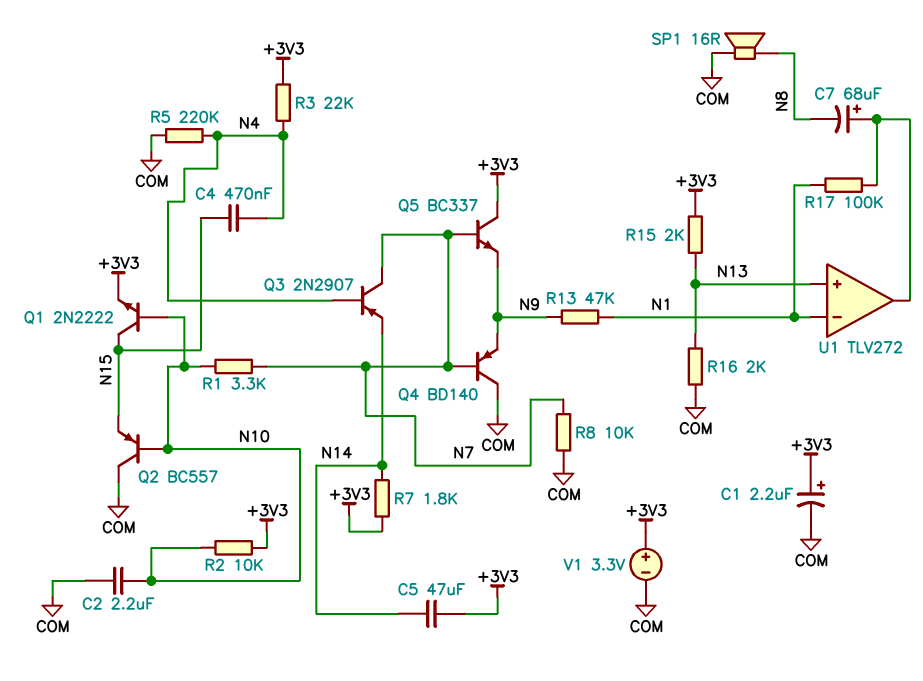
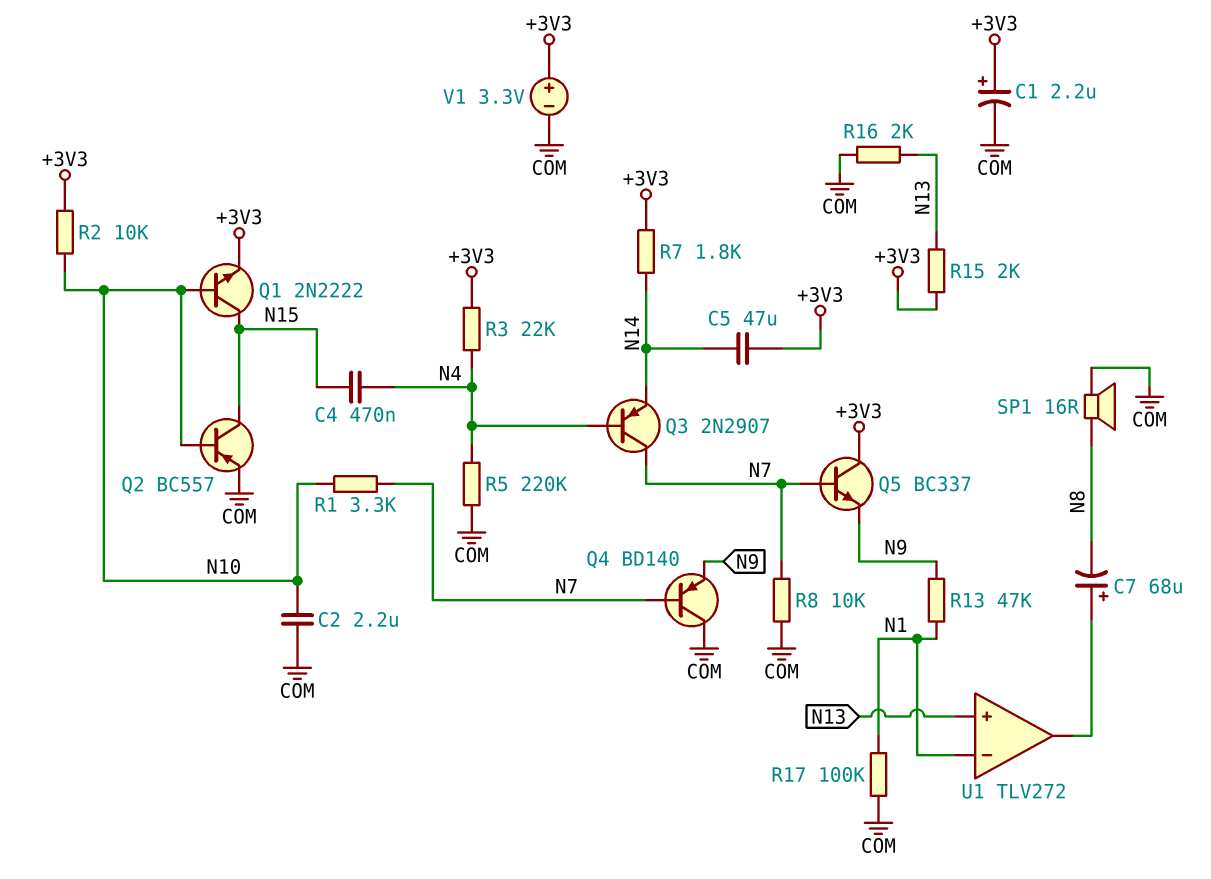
Q2: PNP BC557 (B N10, C COM, E N15) -> PNP BC557 (B N10, C N15, E COM)
R17: 100k (N1, U1/out) -> 100k (COM, N1)

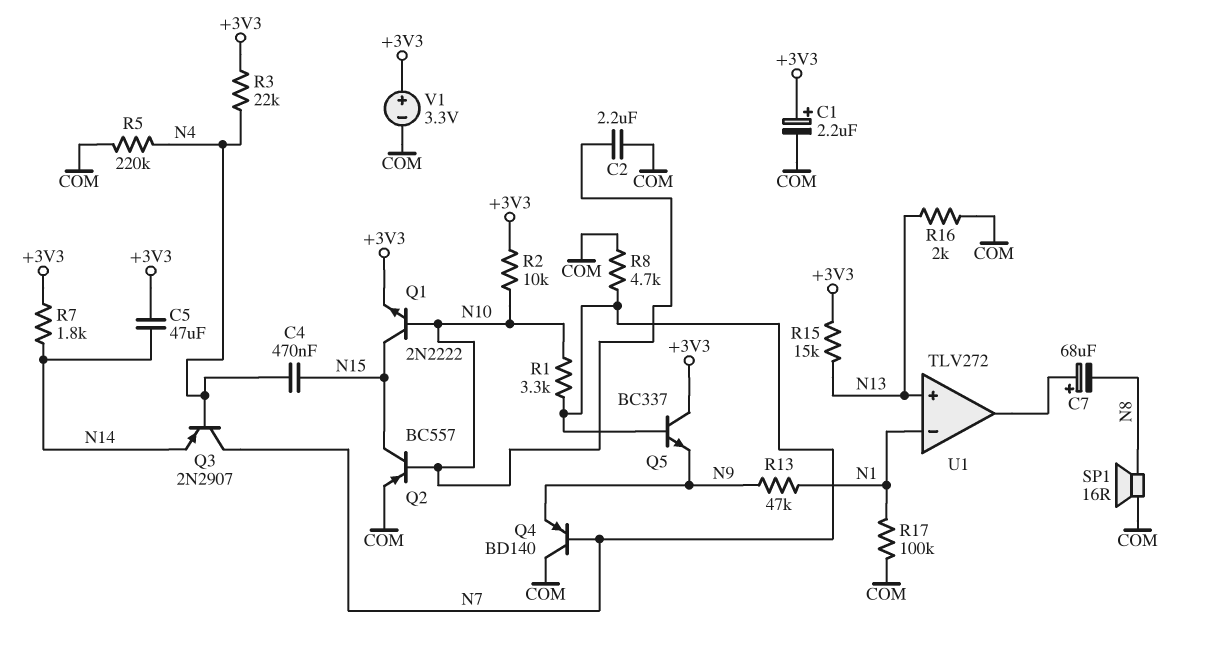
R8: 10k (COM, N7) -> 4.7k (COM, N7)
R15: 2k (+3V3, N13) -> 15k (+3V3, N13)

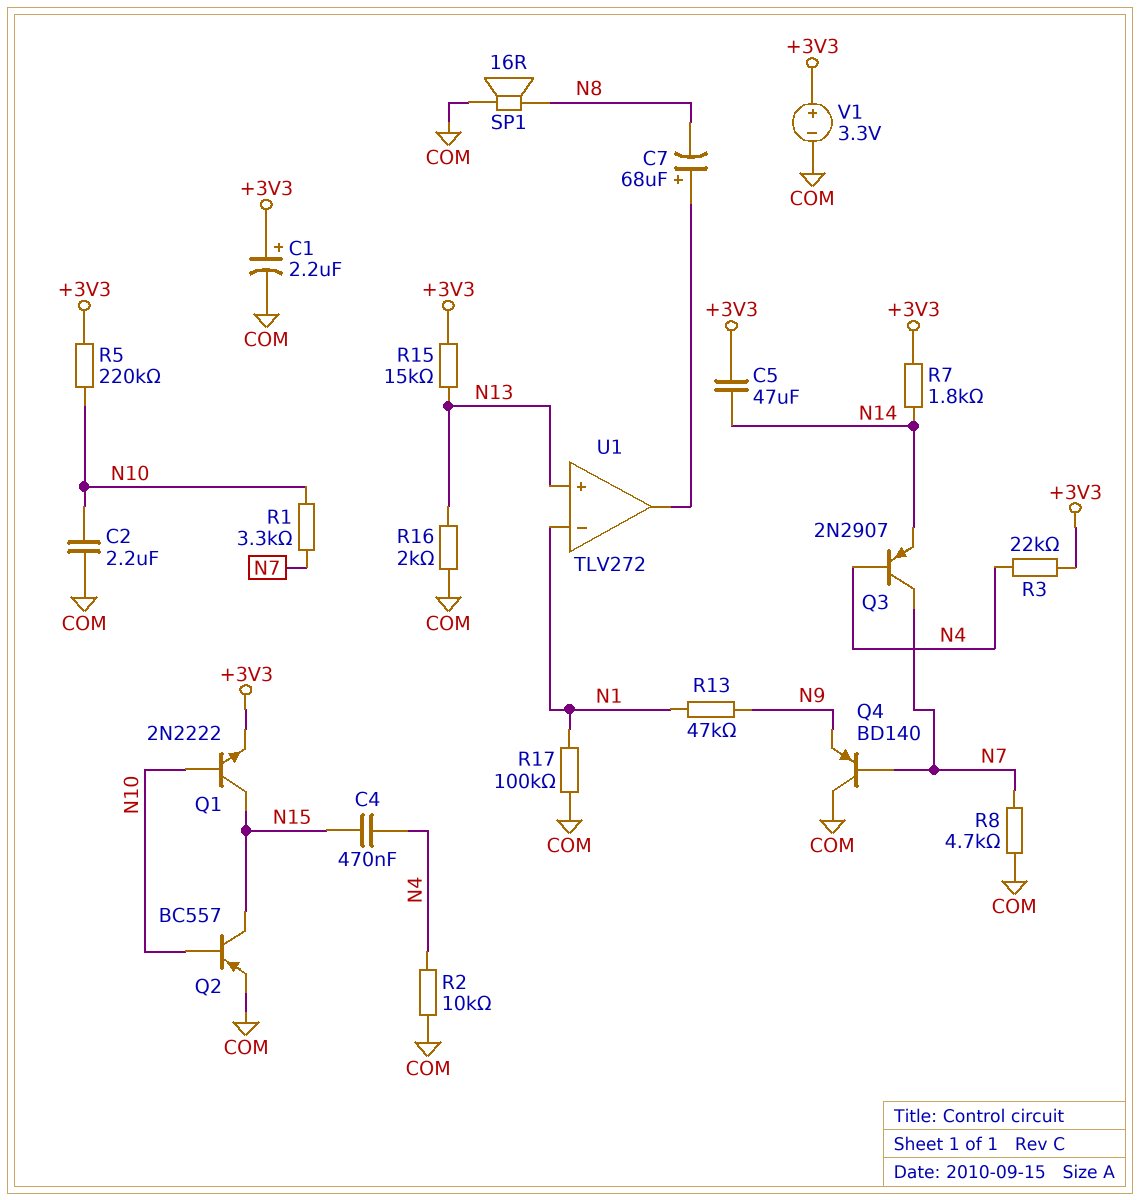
Q5: NPN BC337 (B N7, C +3V3, E N9) -> none
R2: 10k (+3V3, N10) -> 10k (COM, N4)
R5: 220k (COM, N4) -> 220k (+3V3, N10)

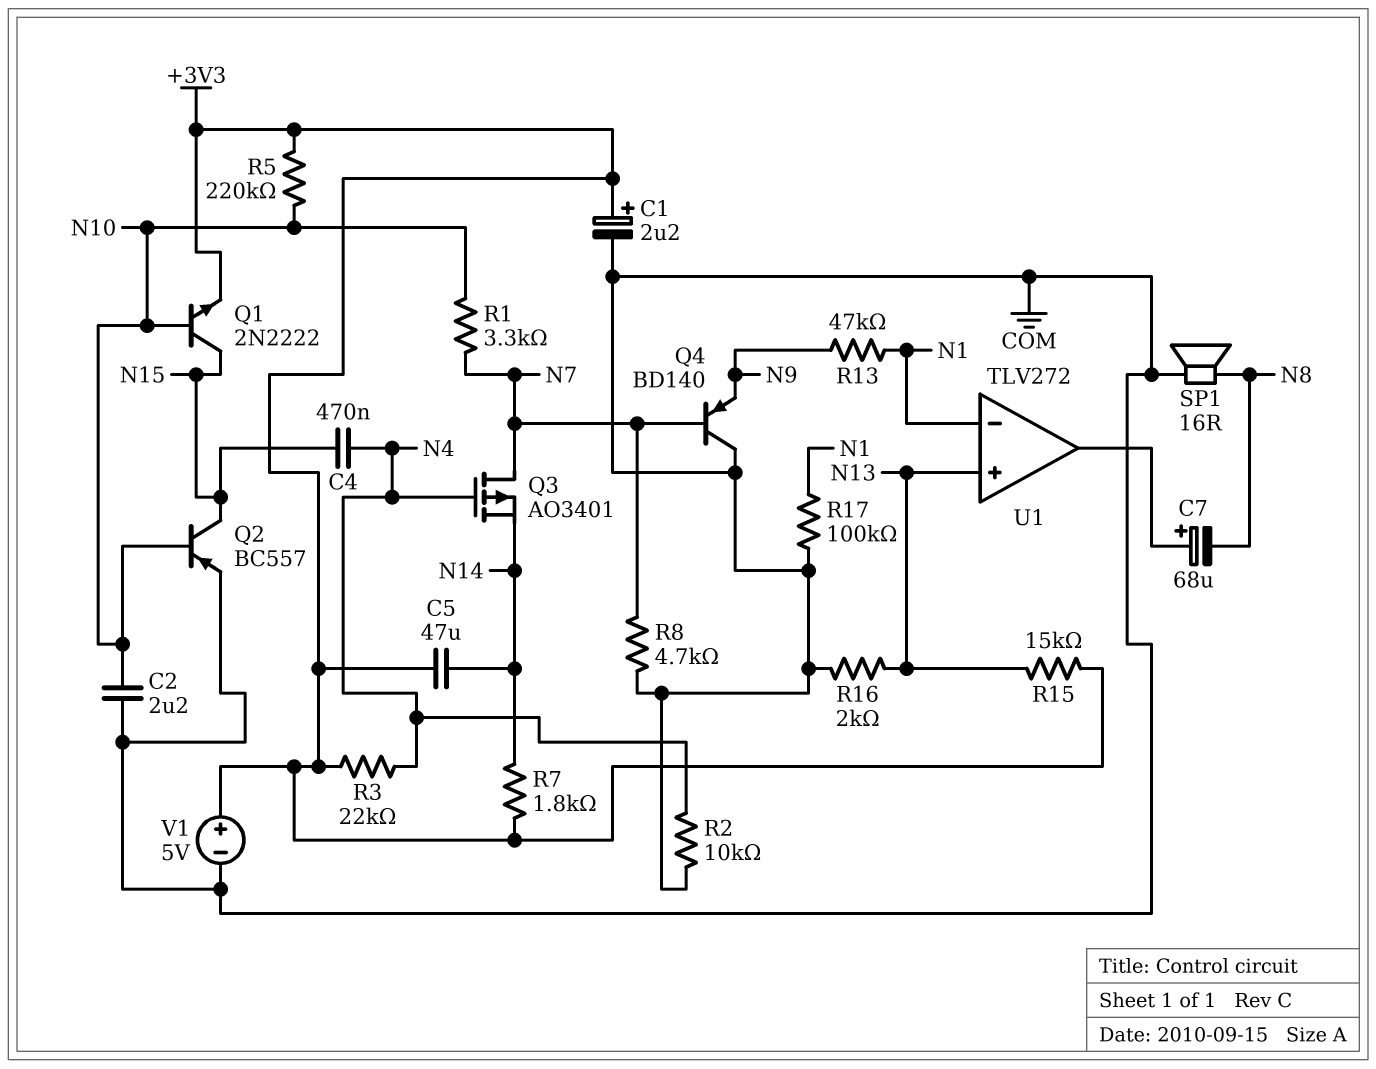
Q3: PNP 2N2907 (B N4, C N7, E N14) -> PMOS AO3401 (G N4, D N7, S N14)
V1: 3.3V (plus +3V3, minus COM) -> 5V (plus +3V3, minus COM)

